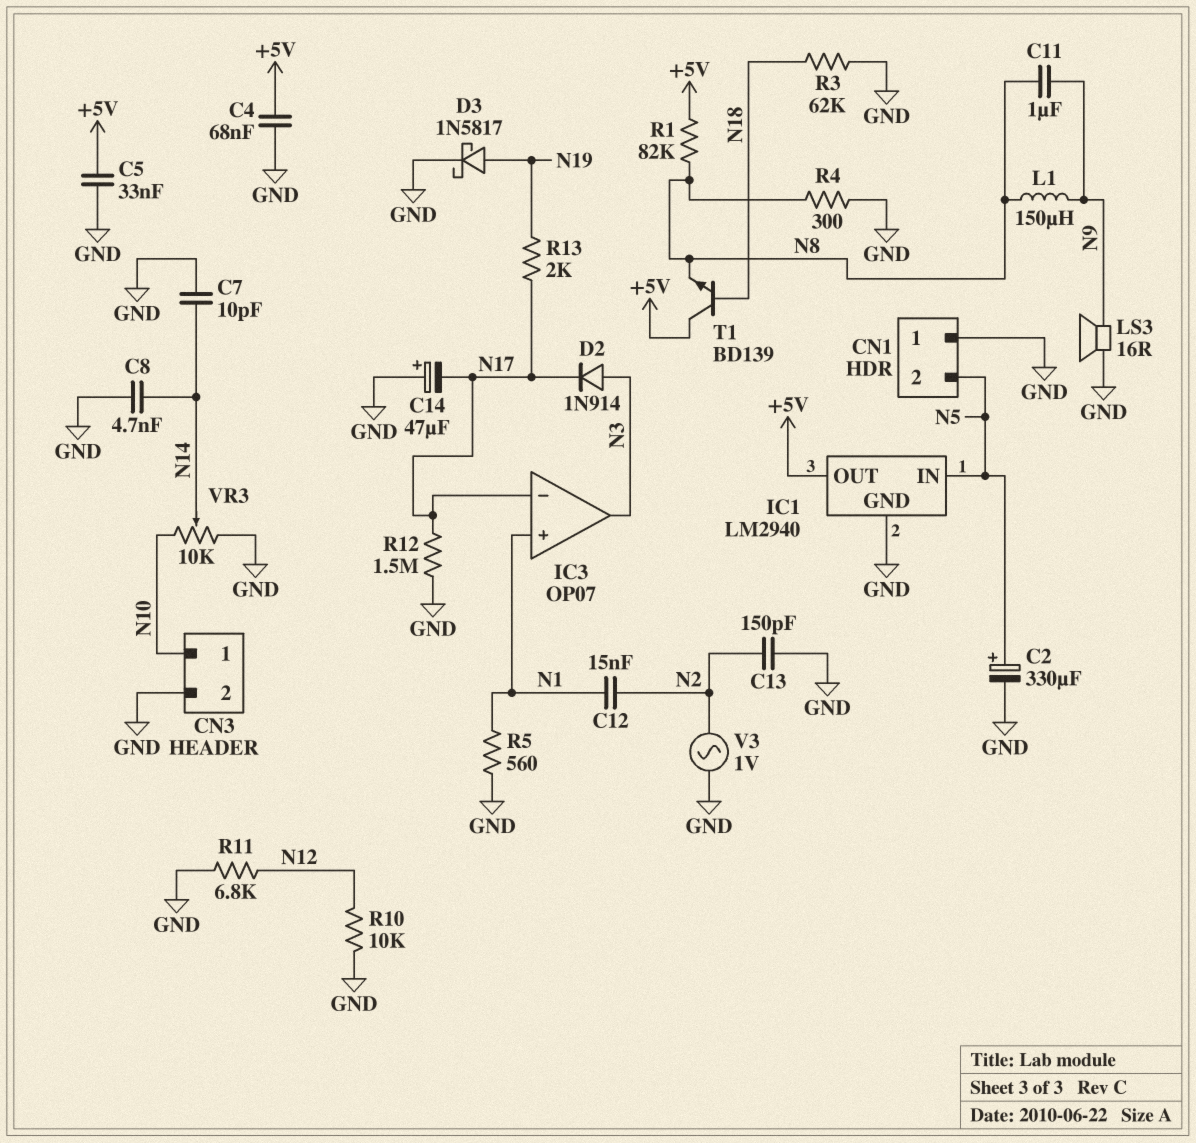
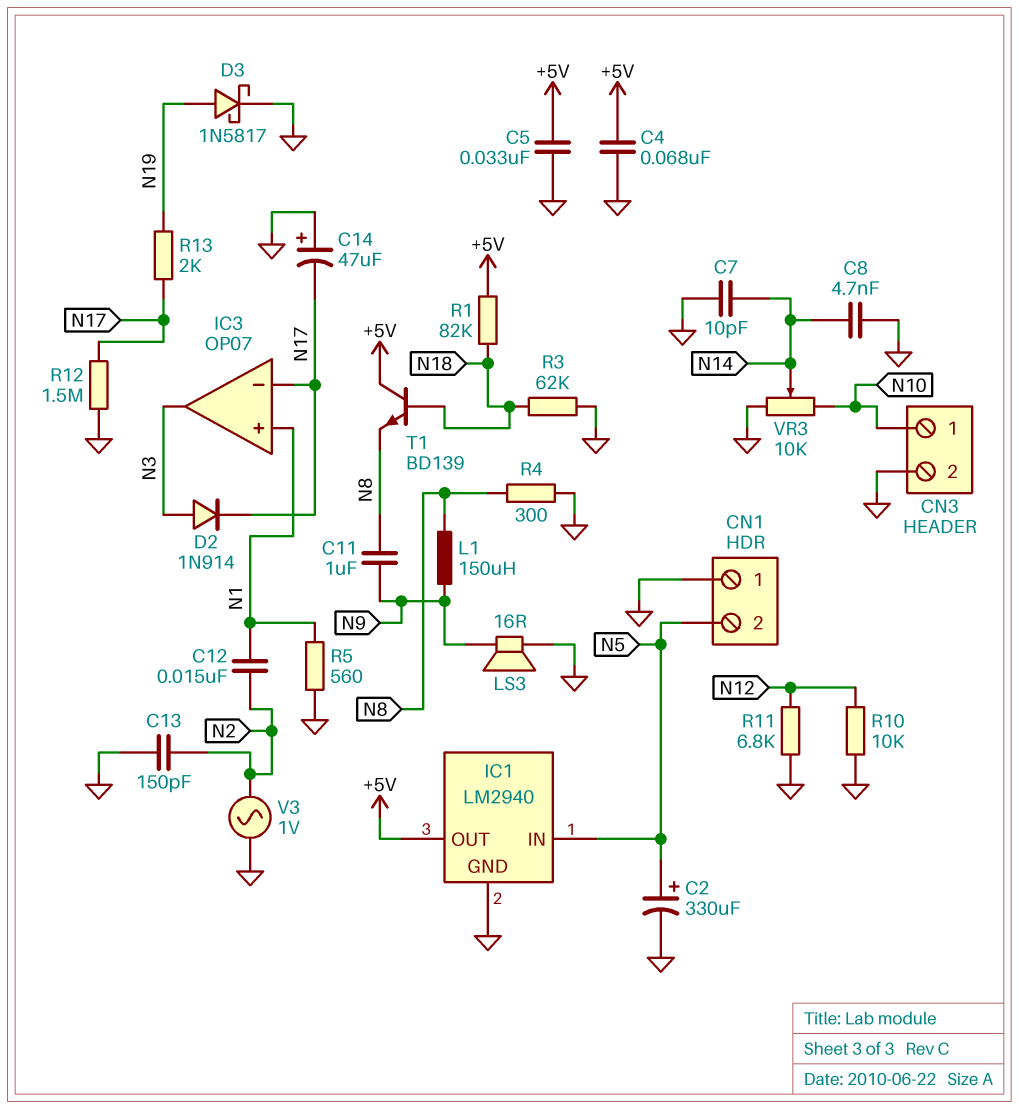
R1: 82k (+5V, N8) -> 82k (+5V, N18)

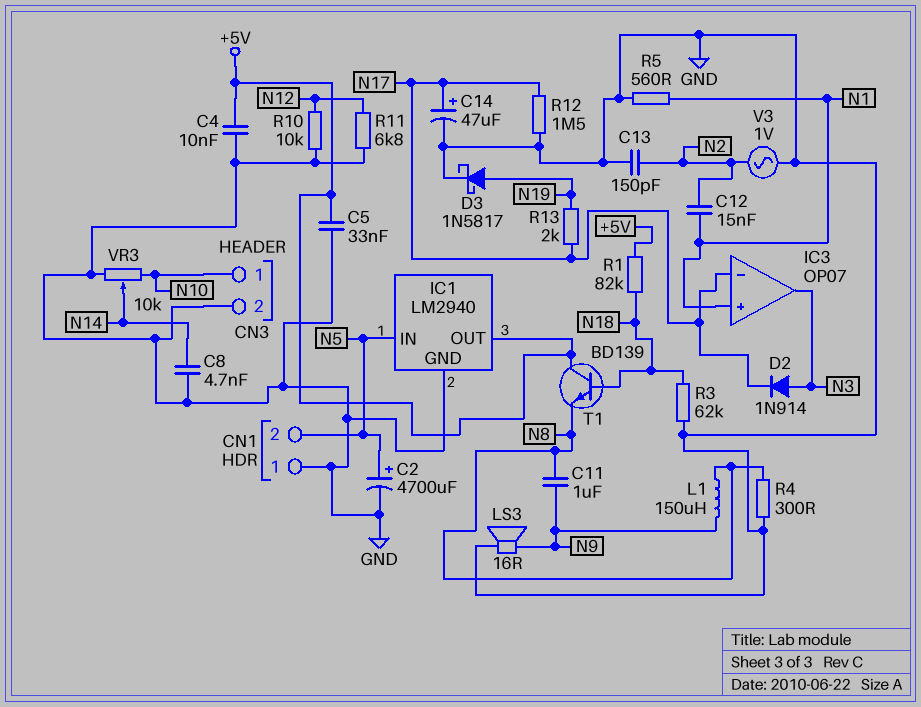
C2: 330uF (plus N5, minus GND) -> 4700uF (plus N5, minus GND)
C4: 68nF (+5V, GND) -> 10nF (+5V, GND)
C7: 10pF (GND, N14) -> none
C14: 47uF (plus GND, minus N17) -> 47uF (plus N17, minus GND)

